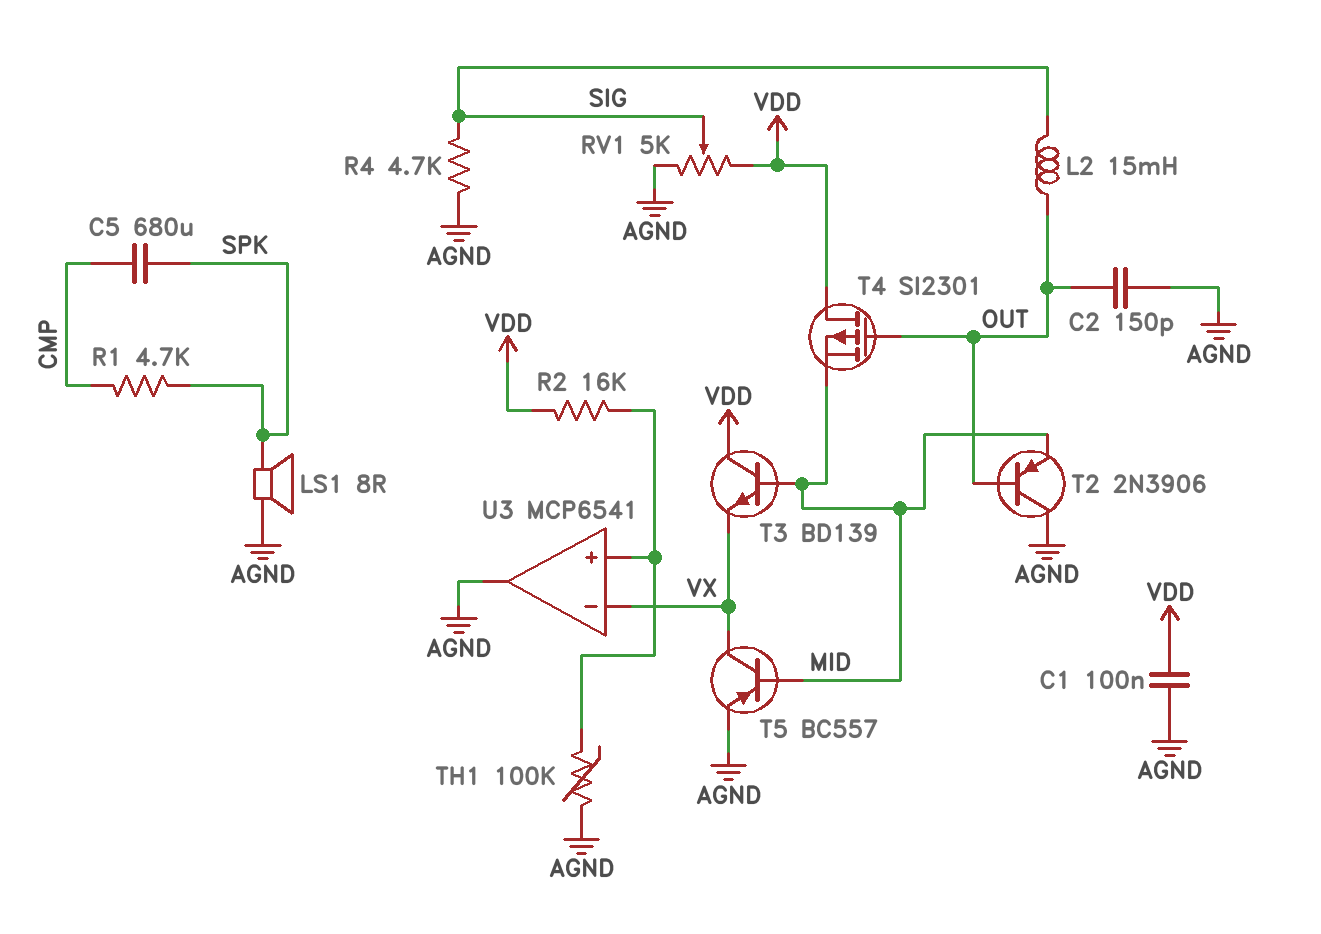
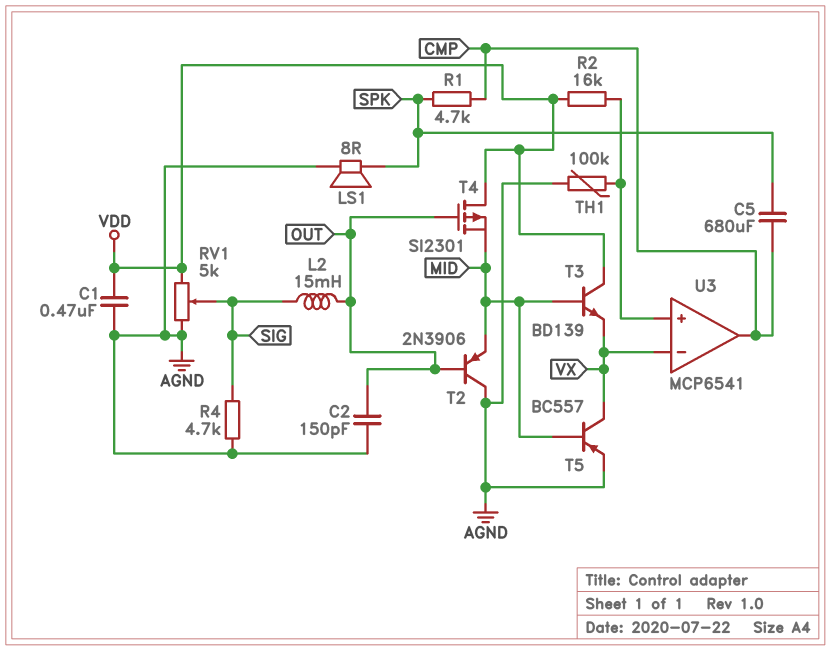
C1: 100nF (AGND, VDD) -> 470nF (AGND, VDD)
U3 pin out: AGND -> CMP

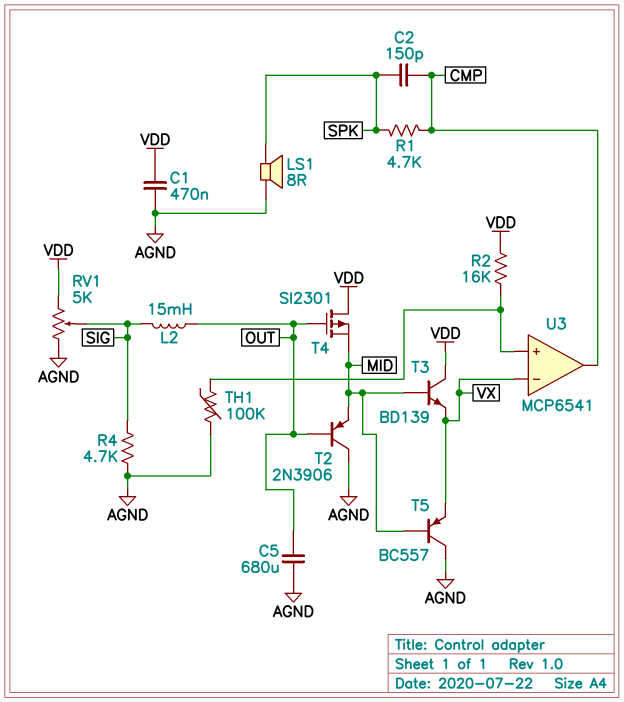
C2: 150pF (AGND, OUT) -> 150pF (CMP, SPK)
C5: 680uF (CMP, SPK) -> 680uF (AGND, OUT)
T5: PNP BC557 (B MID, C VX, E AGND) -> PNP BC557 (B MID, C AGND, E VX)

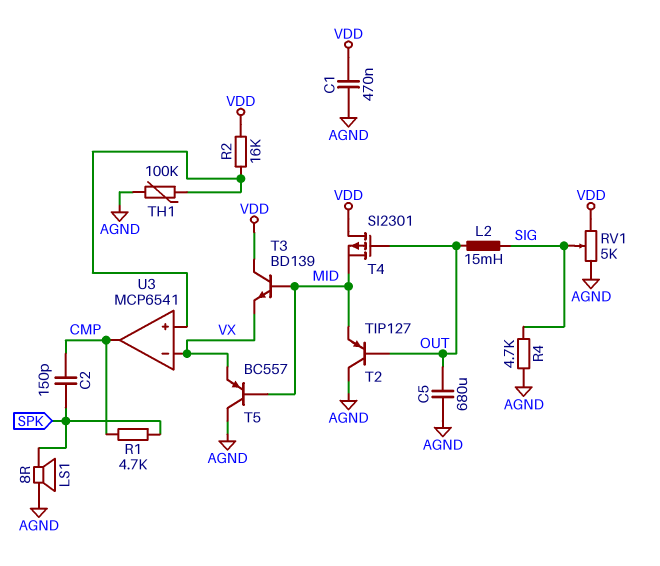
T2: PNP 2N3906 (B OUT, C AGND, E MID) -> PNP TIP127 (B OUT, C AGND, E MID)

